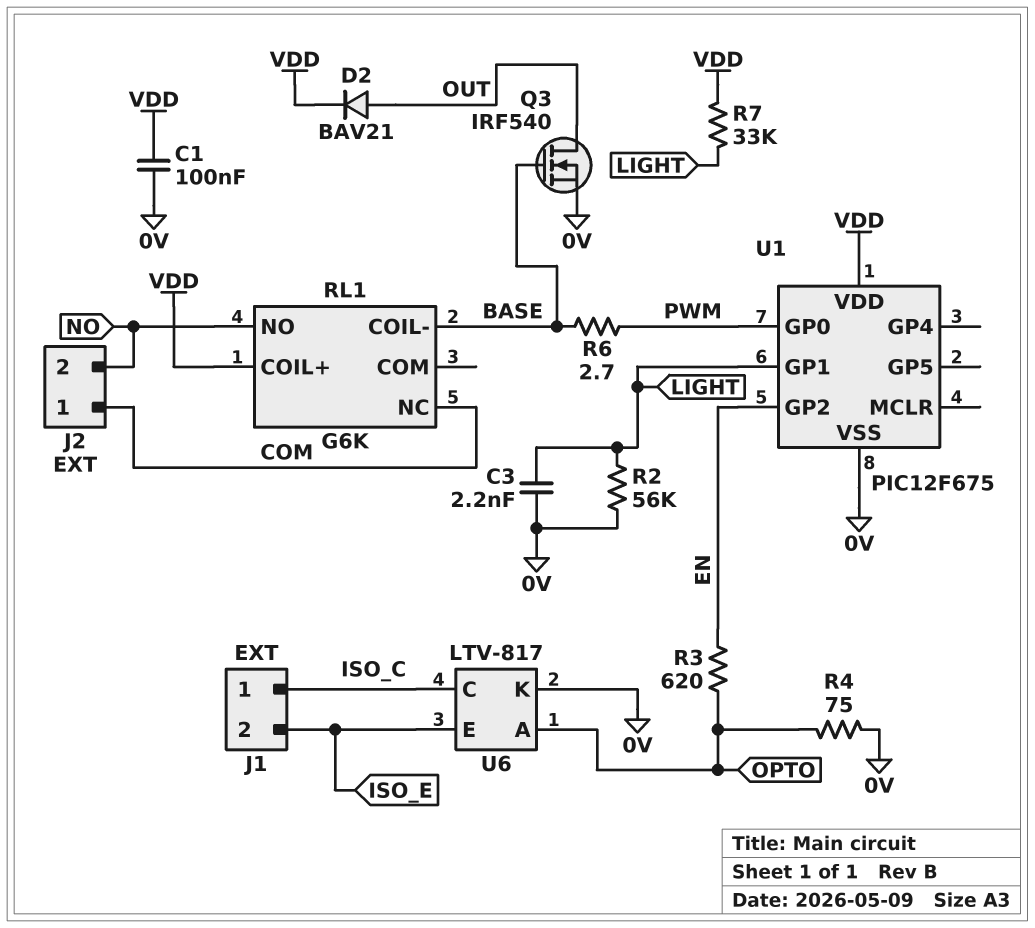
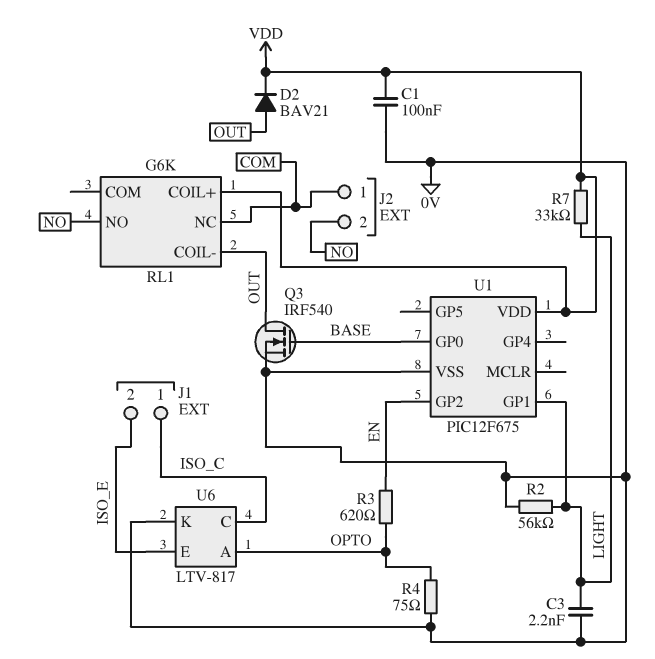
R6: 2.7 (BASE, PWM) -> none
RL1 pin COIL-: BASE -> OUT
U1 pin GP0: PWM -> BASE

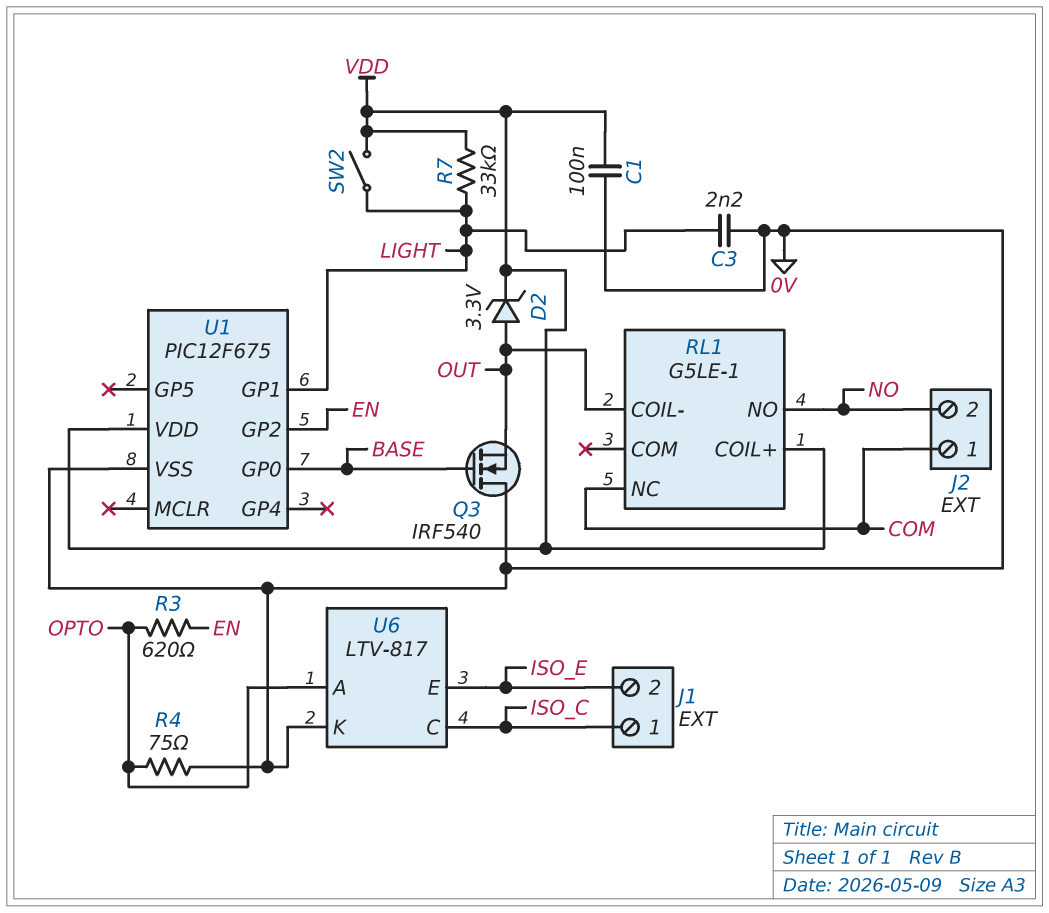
D2: diode BAV21 (A OUT, K VDD) -> zener 3.3V (A OUT, K VDD)
Q3: NMOS IRF540 (G BASE, D OUT, S 0V) -> NMOS IRF540 (G BASE, D 0V, S OUT)
R2: 56k (0V, LIGHT) -> none
RL1: G6K -> G5LE-1
SW2: none -> switch (LIGHT, VDD)

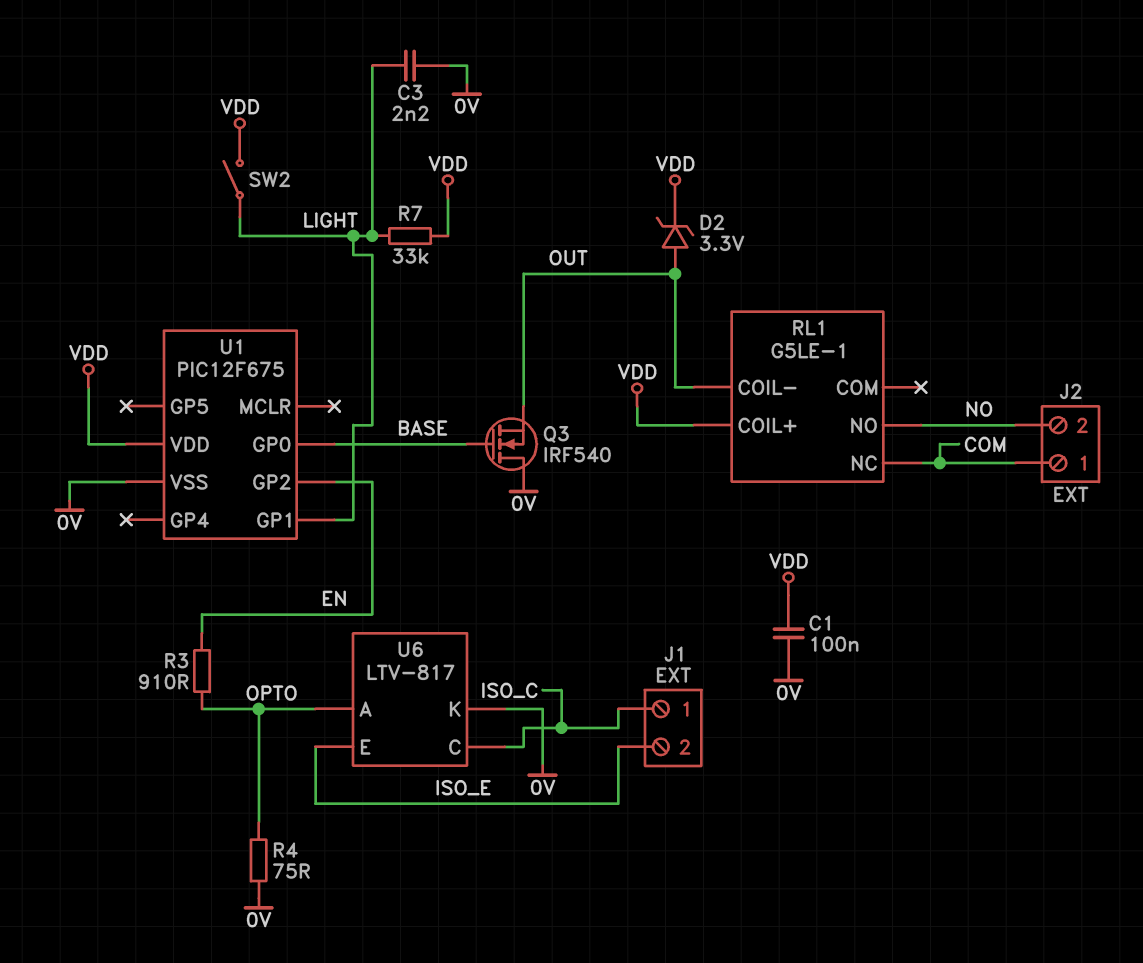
R3: 620 (EN, OPTO) -> 910 (EN, OPTO)

